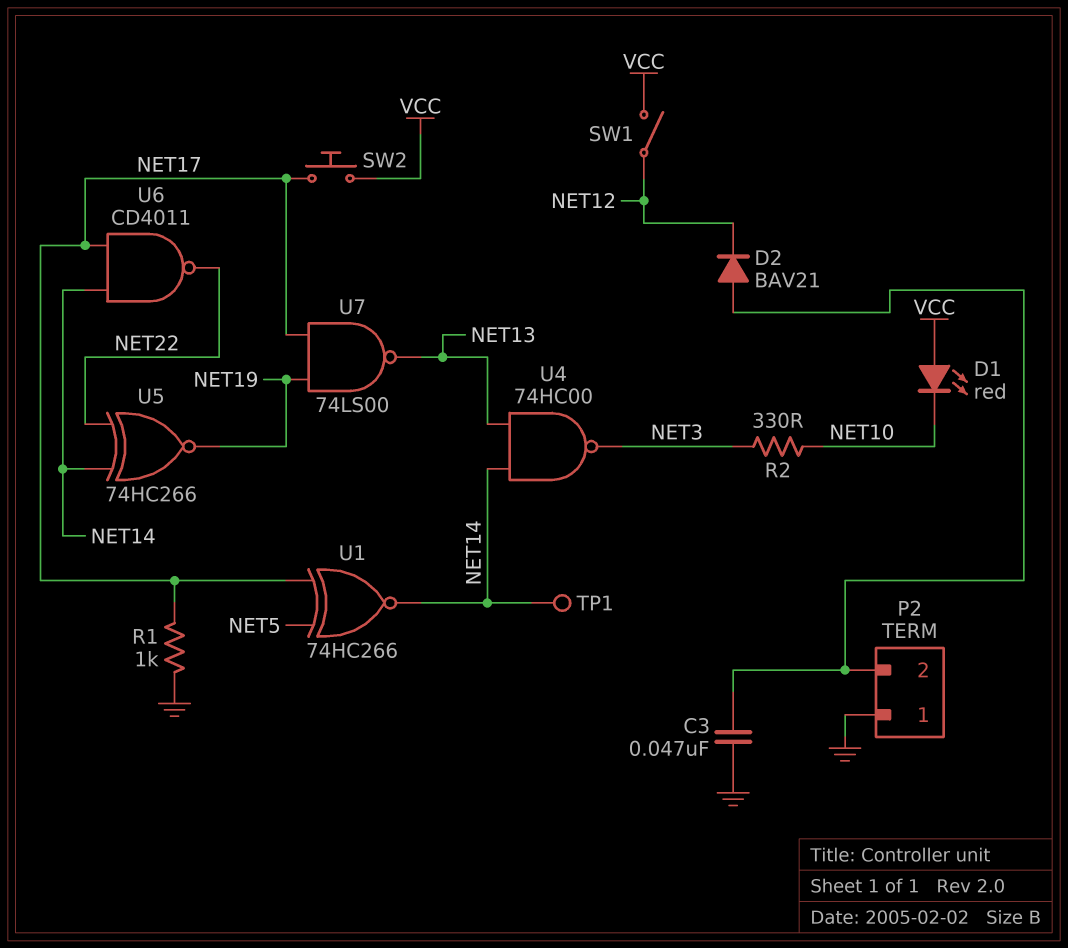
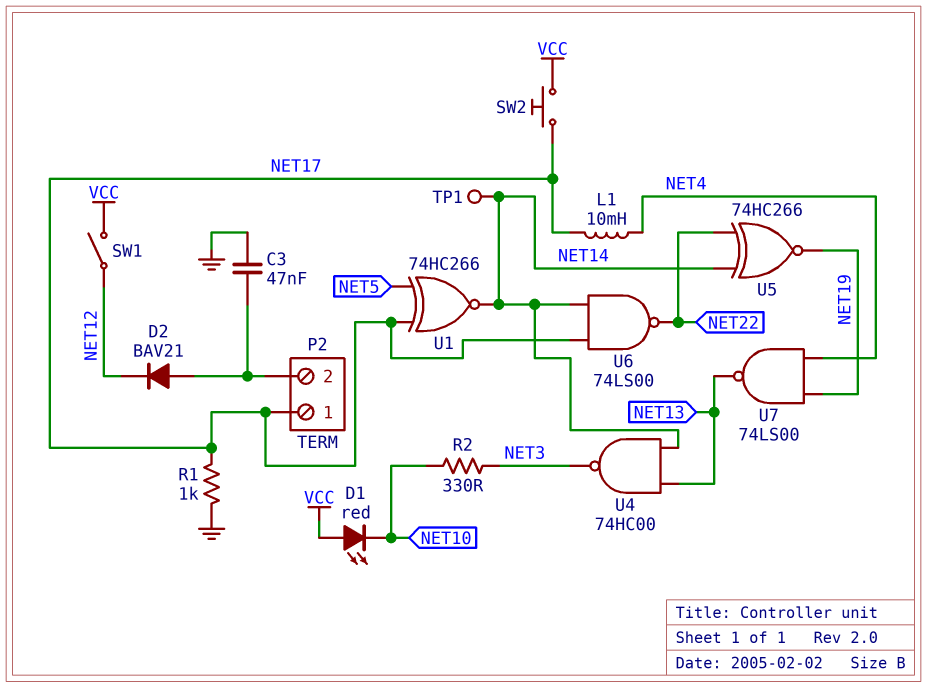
L1: none -> 10mH (NET4, NET17)
P2 pin 1: GND -> NET17
U6: NAND CD4011 (in NET14, in NET17, out NET22) -> NAND 74LS00 (in NET14, in NET17, out NET22)
U7: NAND 74LS00 (in NET17, in NET19, out NET13) -> NAND 74LS00 (in NET4, in NET19, out NET13)

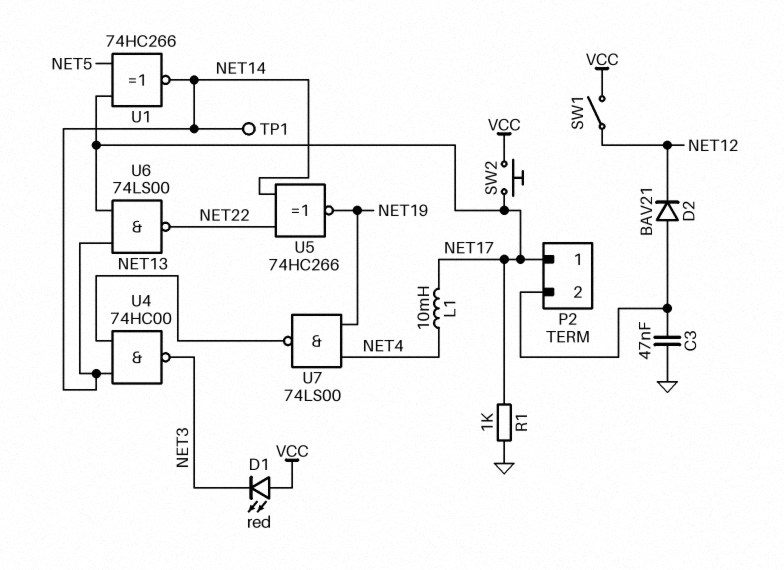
D1: LED red (A VCC, K NET10) -> LED red (A VCC, K NET3)
R2: 330 (NET3, NET10) -> none

